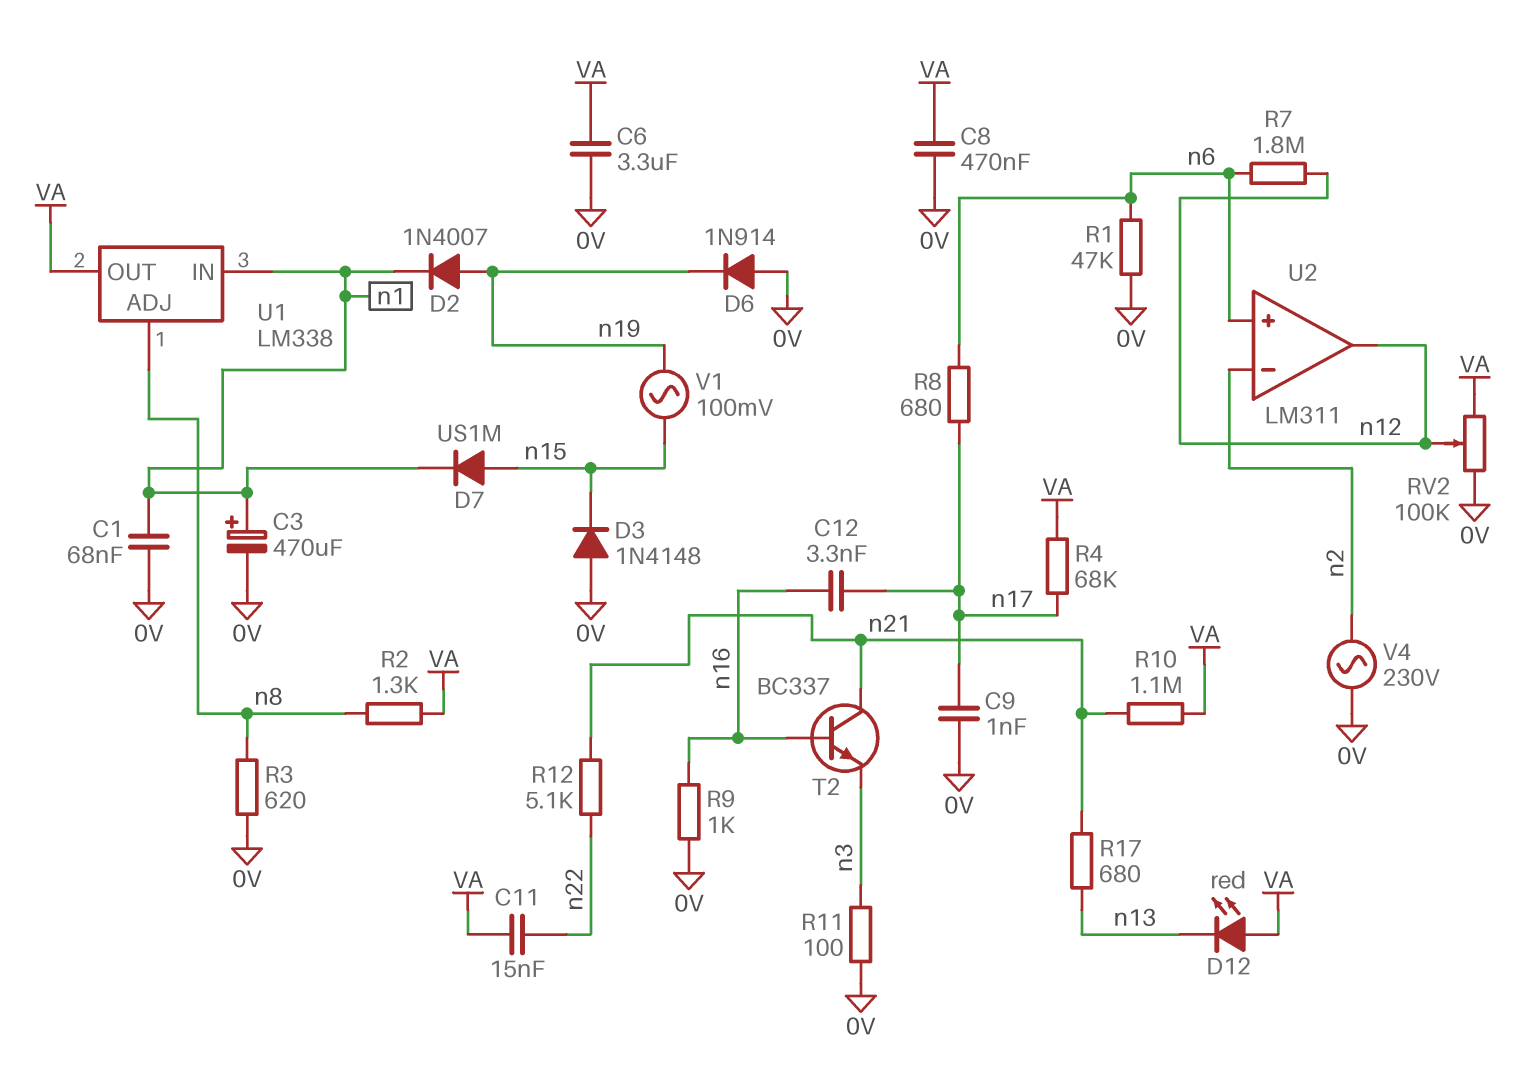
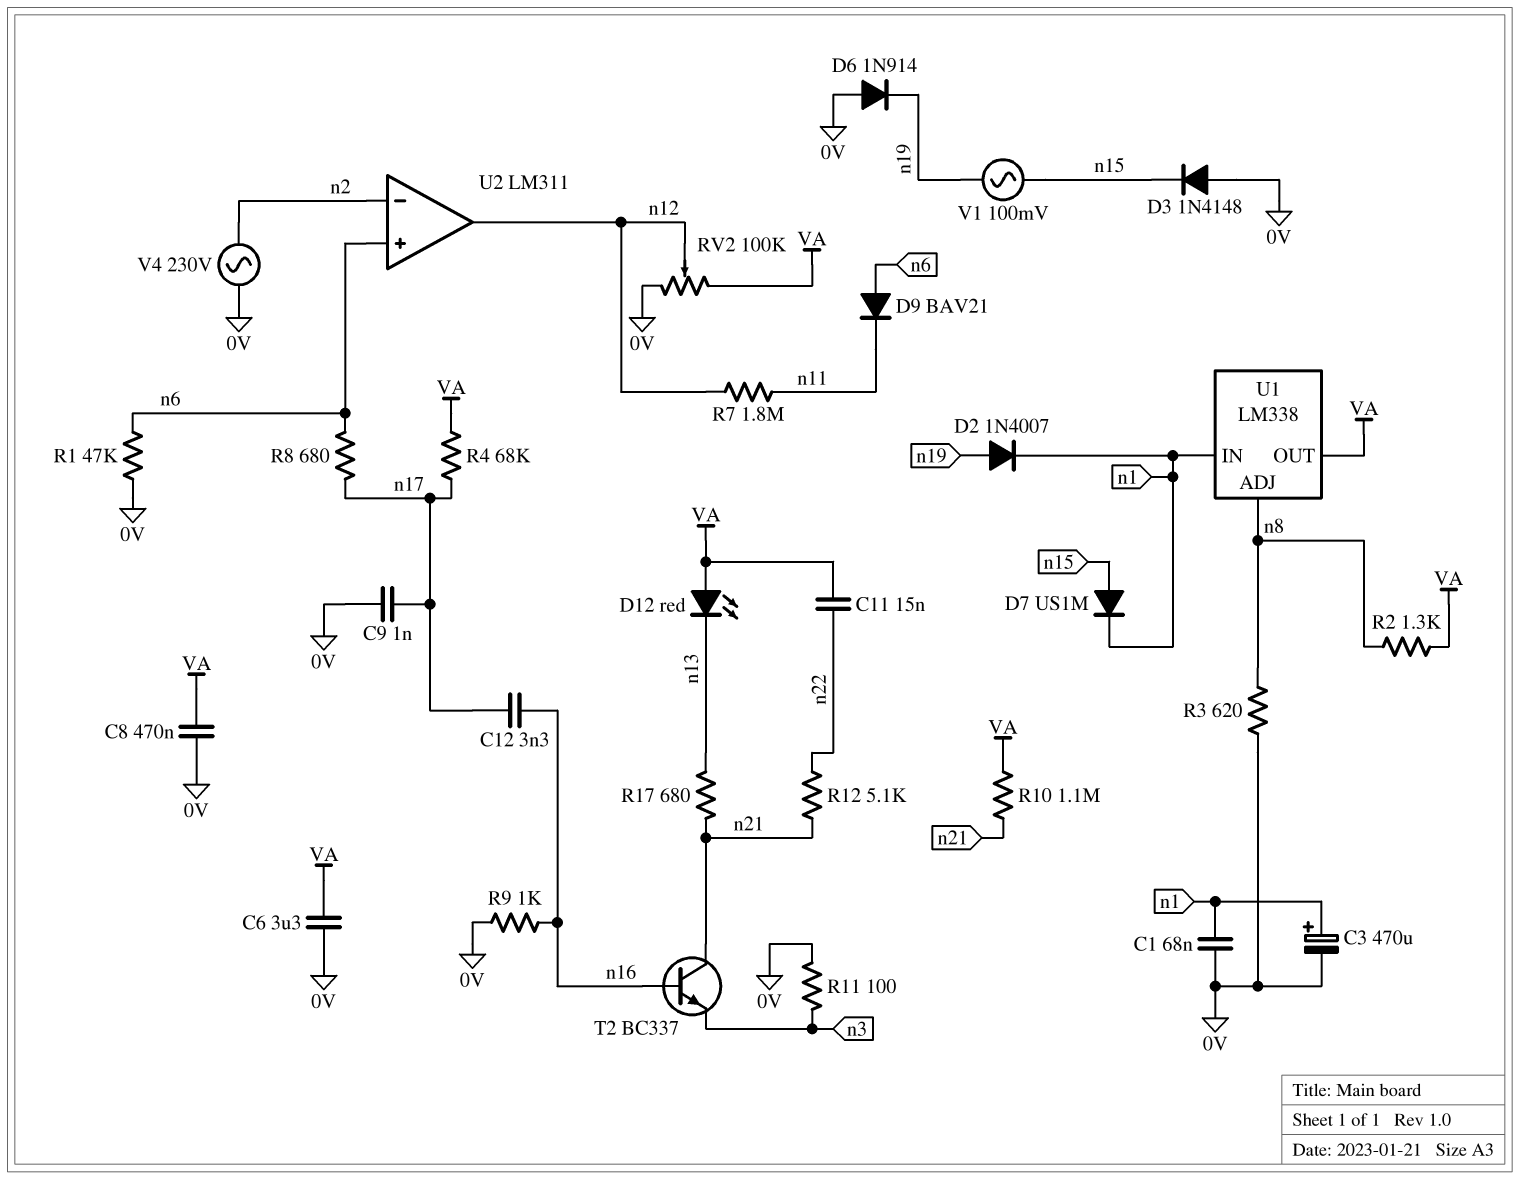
D9: none -> diode BAV21 (A n6, K n11)
R7: 1.8M (n6, n12) -> 1.8M (n11, n12)

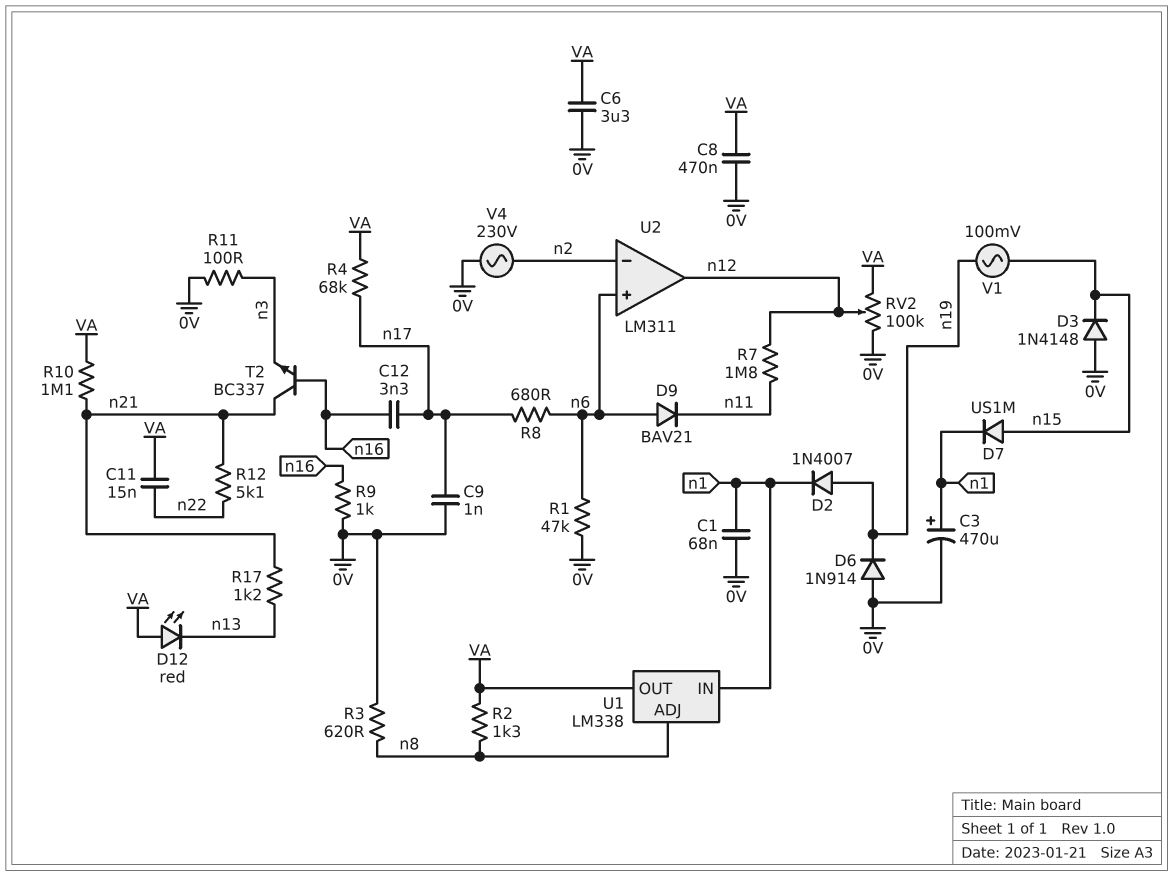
R17: 680 (n13, n21) -> 1.2k (n13, n21)

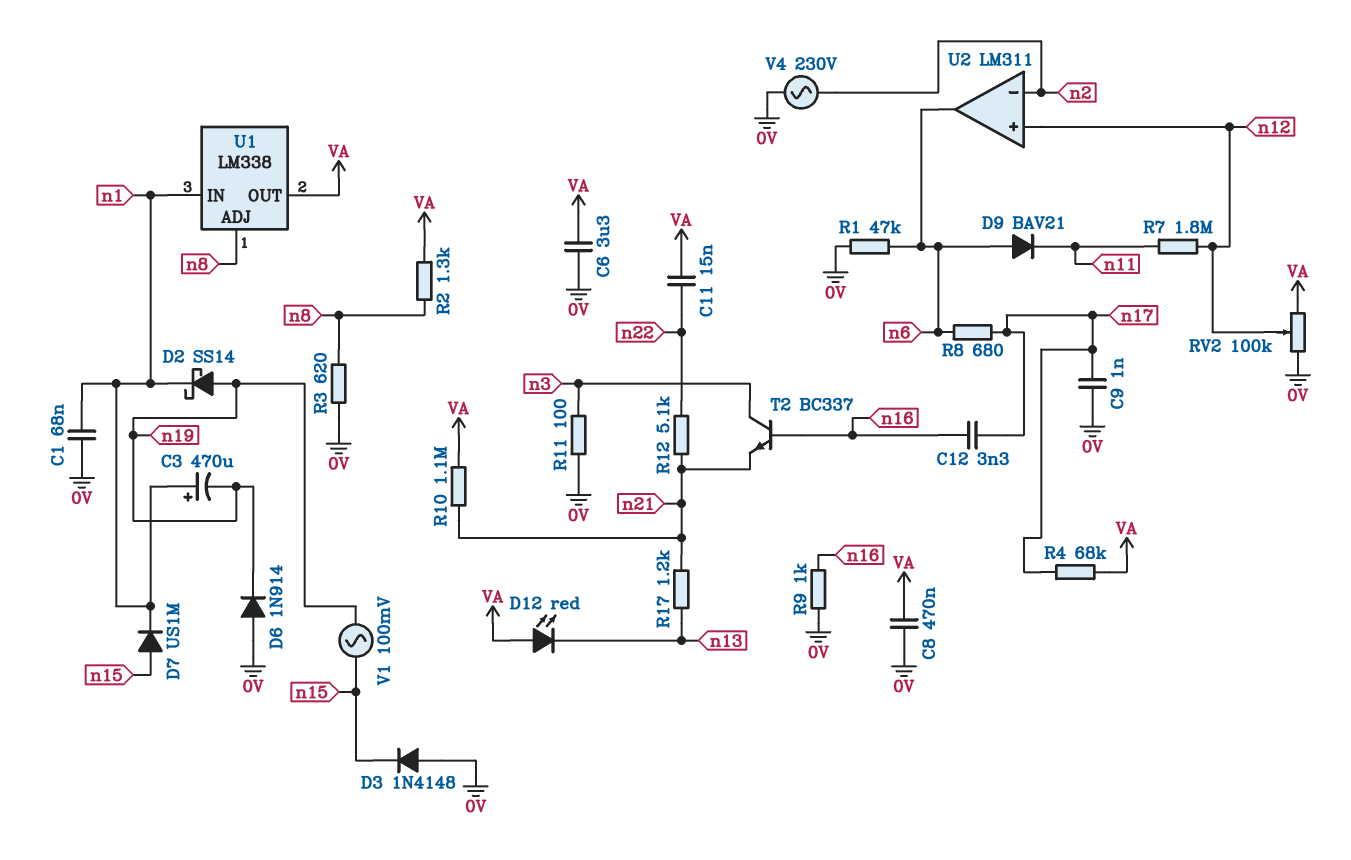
C3: 470uF (plus n1, minus 0V) -> 470uF (plus n1, minus n19)
D2: diode 1N4007 (A n19, K n1) -> schottky SS14 (A n19, K n1)
T2: NPN BC337 (B n16, C n21, E n3) -> NPN BC337 (B n16, C n3, E n21)
U2 pin in+: n6 -> n12
U2 pin out: n12 -> n6

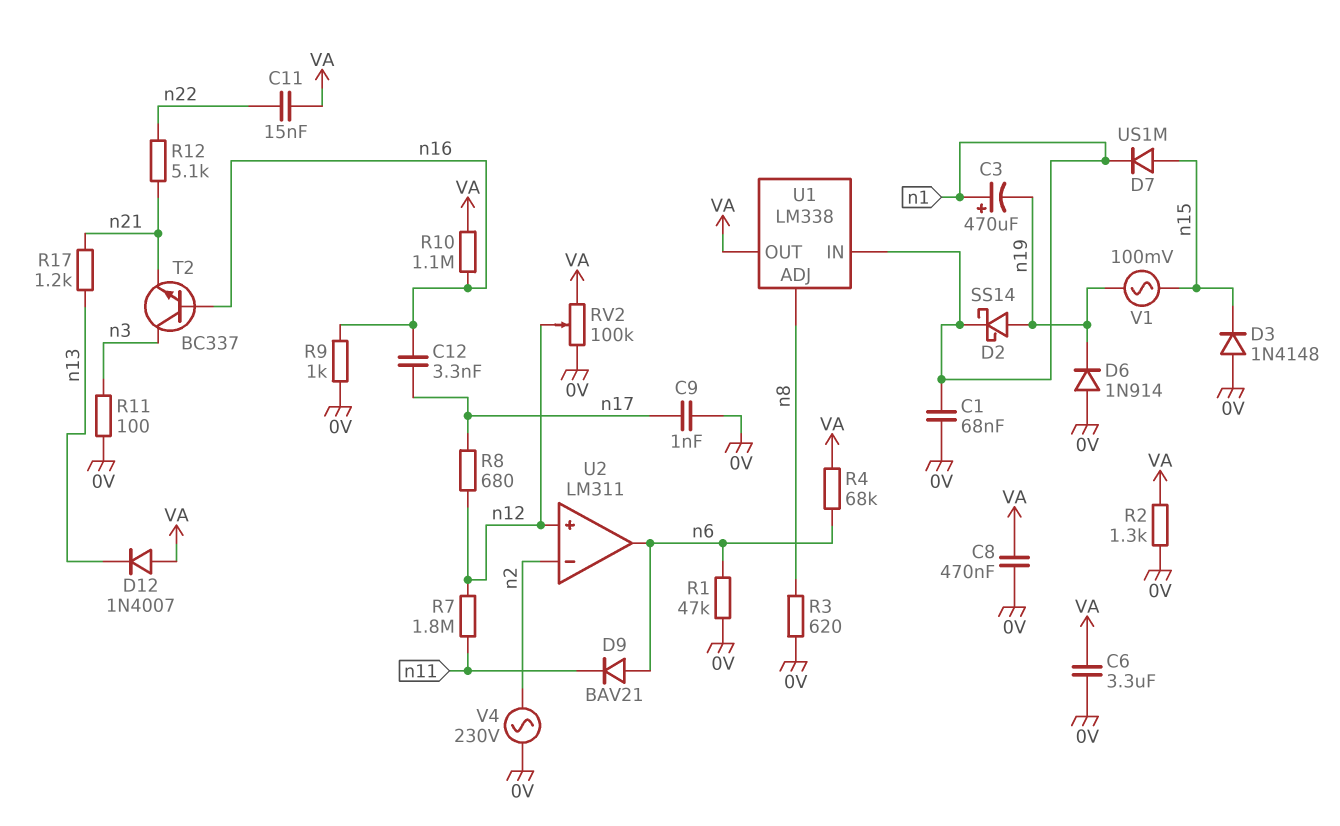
D12: LED red (A VA, K n13) -> diode 1N4007 (A VA, K n13)
R2: 1.3k (VA, n8) -> 1.3k (0V, VA)
R4: 68k (VA, n17) -> 68k (VA, n6)
R8: 680 (n6, n17) -> 680 (n12, n17)
R10: 1.1M (VA, n21) -> 1.1M (VA, n16)

